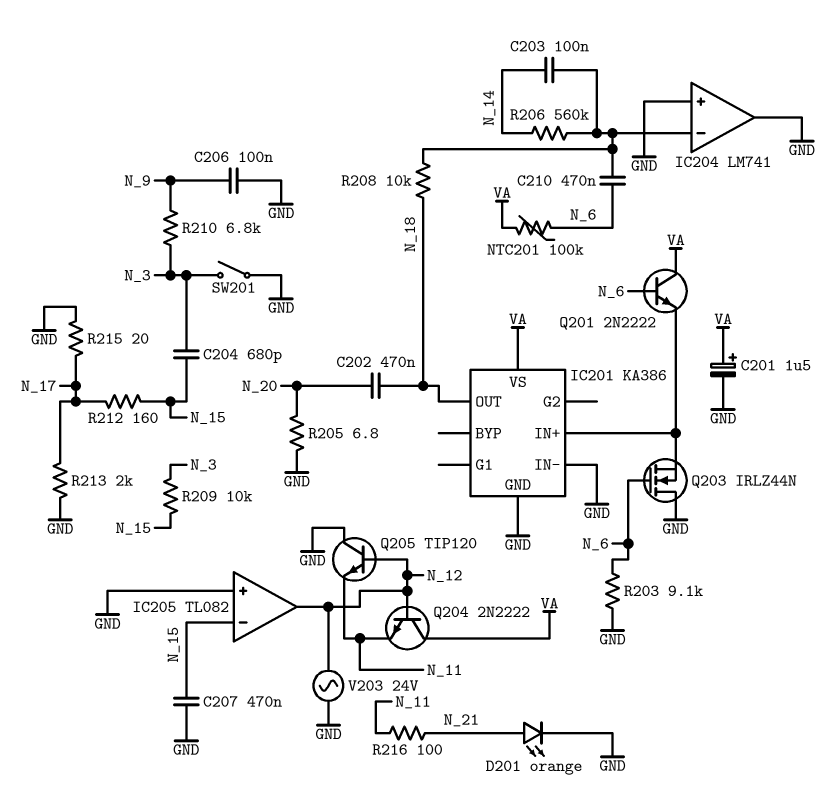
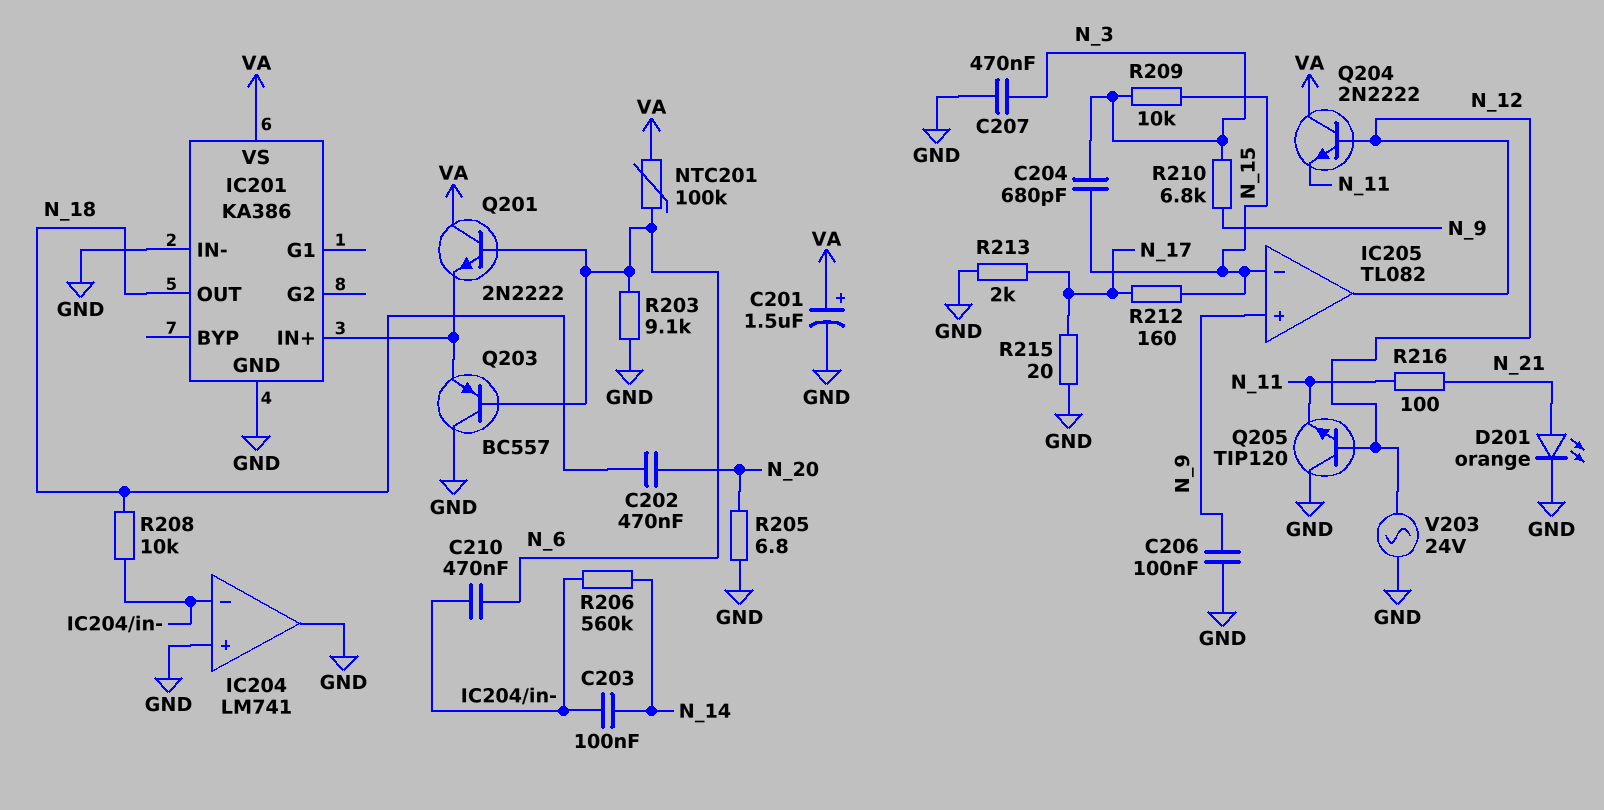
C207: 470nF (GND, N_15) -> 470nF (GND, N_3)
IC205 pin in+: GND -> N_9
Q203: NMOS IRLZ44N (G N_6, D GND, S IC201/IN+) -> PNP BC557 (B N_6, C GND, E IC201/IN+)
SW201: switch (GND, N_3) -> none

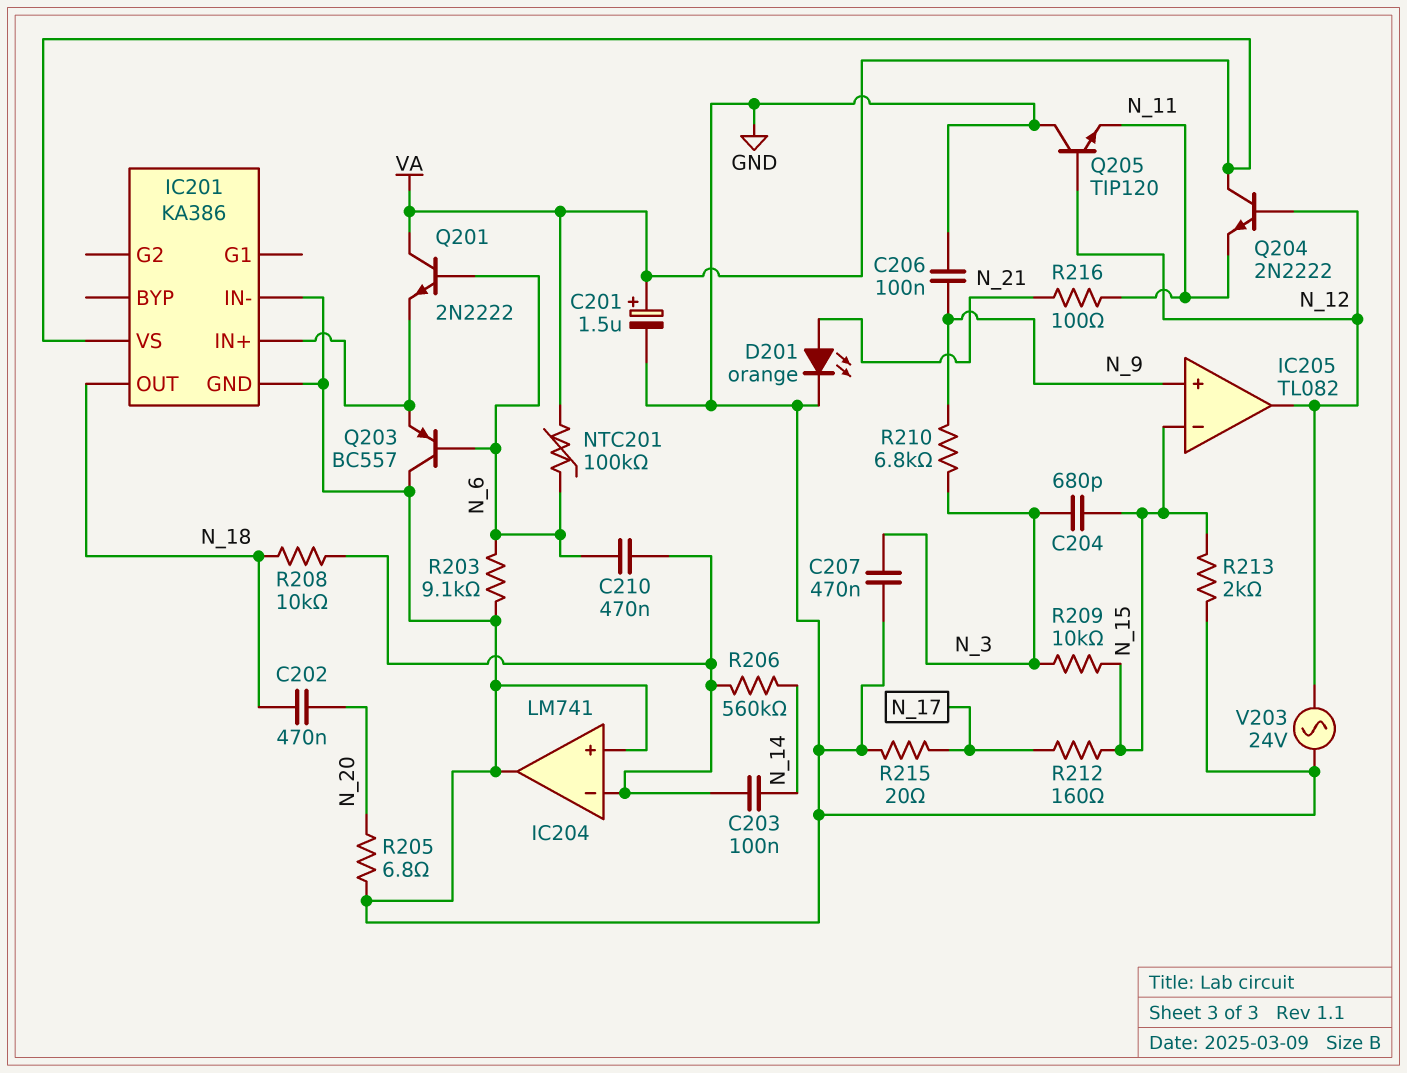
R213: 2k (GND, N_17) -> 2k (GND, N_15)

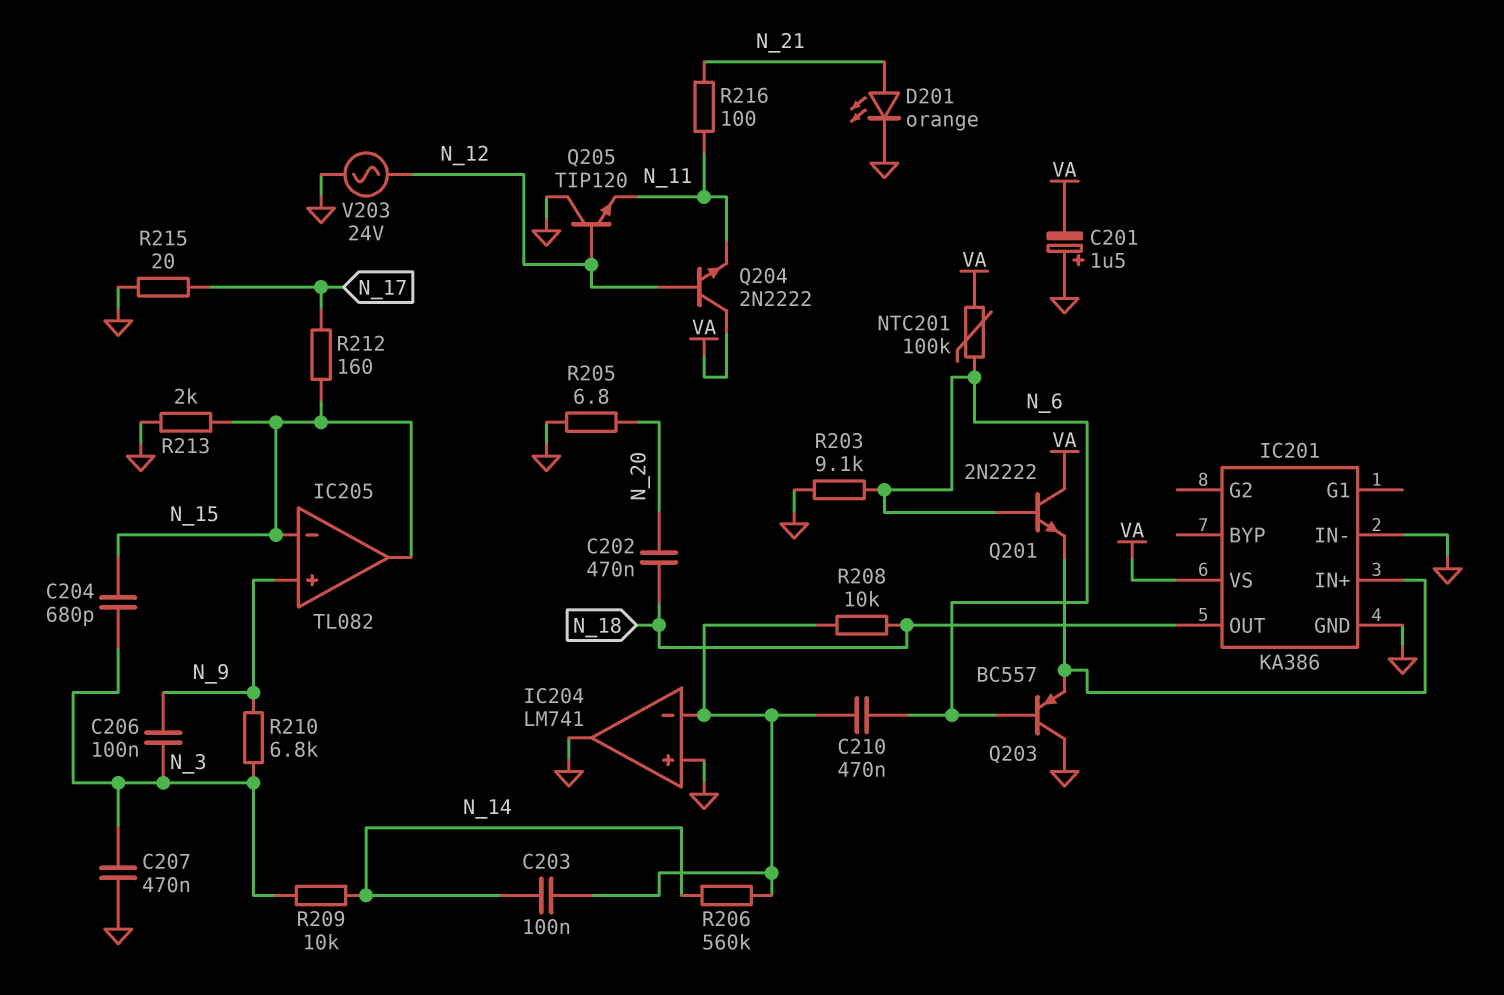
C201: 1.5uF (plus VA, minus GND) -> 1.5uF (plus GND, minus VA)
C206: 100nF (GND, N_9) -> 100nF (N_3, N_9)
IC205 pin out: N_12 -> N_15
R209: 10k (N_3, N_15) -> 10k (N_3, N_14)

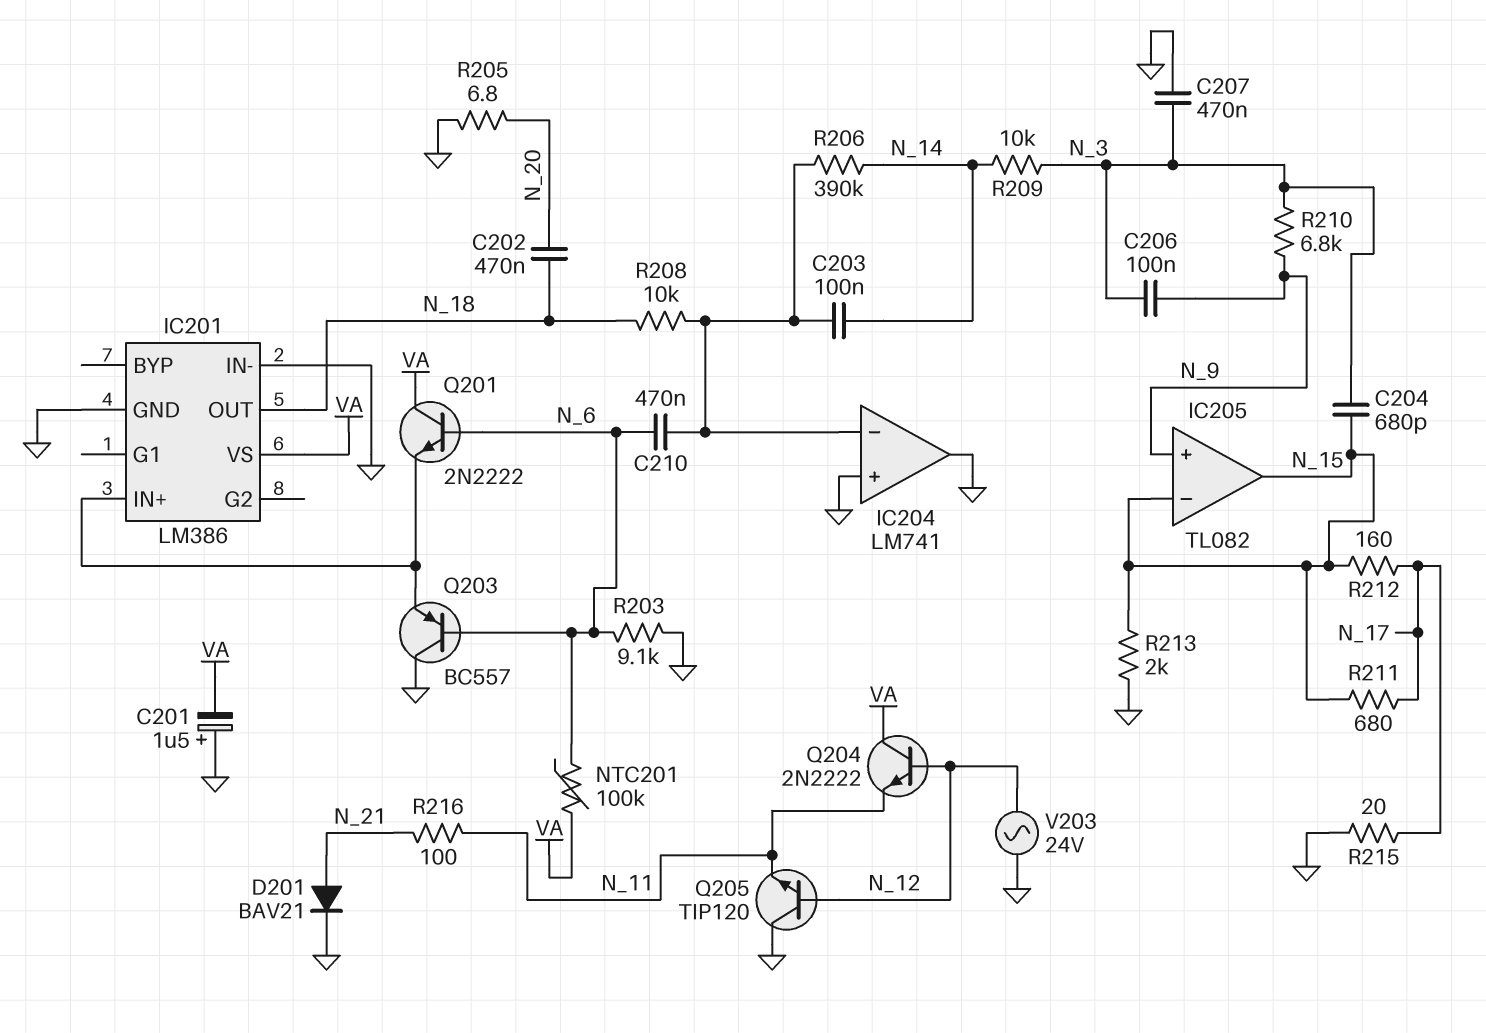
D201: LED orange (A N_21, K GND) -> diode BAV21 (A N_21, K GND)
IC201: KA386 -> LM386
R206: 560k (IC204/in-, N_14) -> 390k (IC204/in-, N_14)
R211: none -> 680 (N_15, N_17)

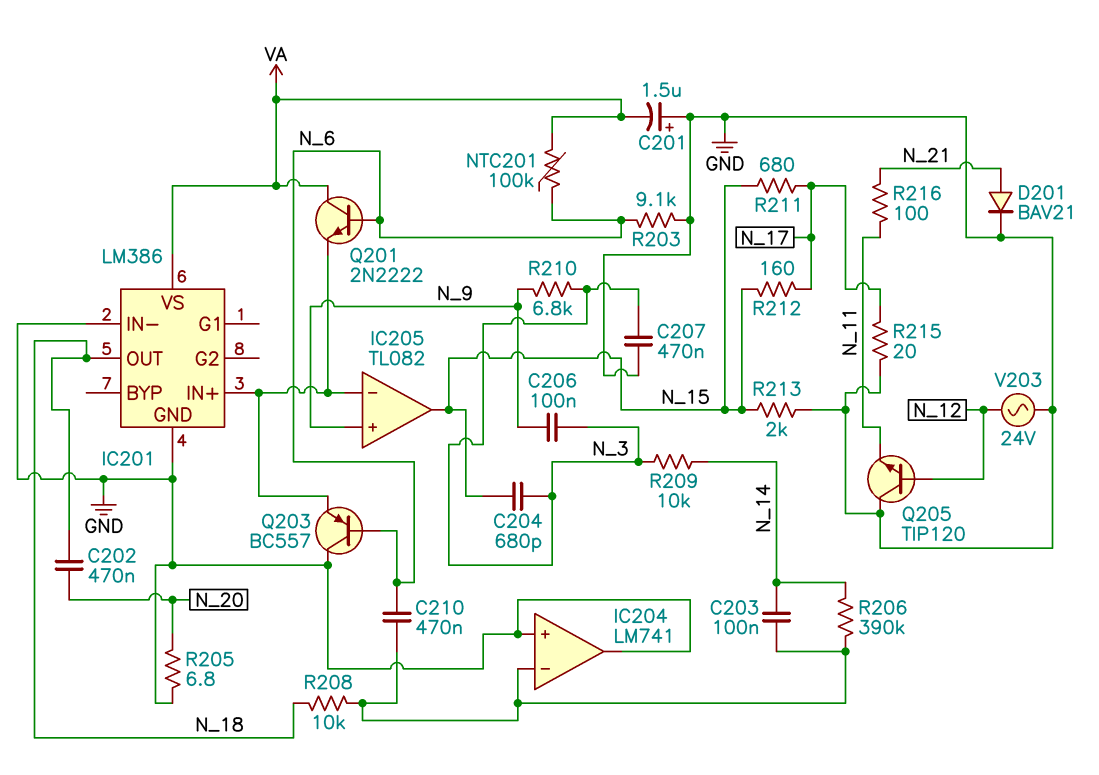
IC205 pin in-: N_15 -> IC201/IN+
Q204: NPN 2N2222 (B N_12, C VA, E N_11) -> none

